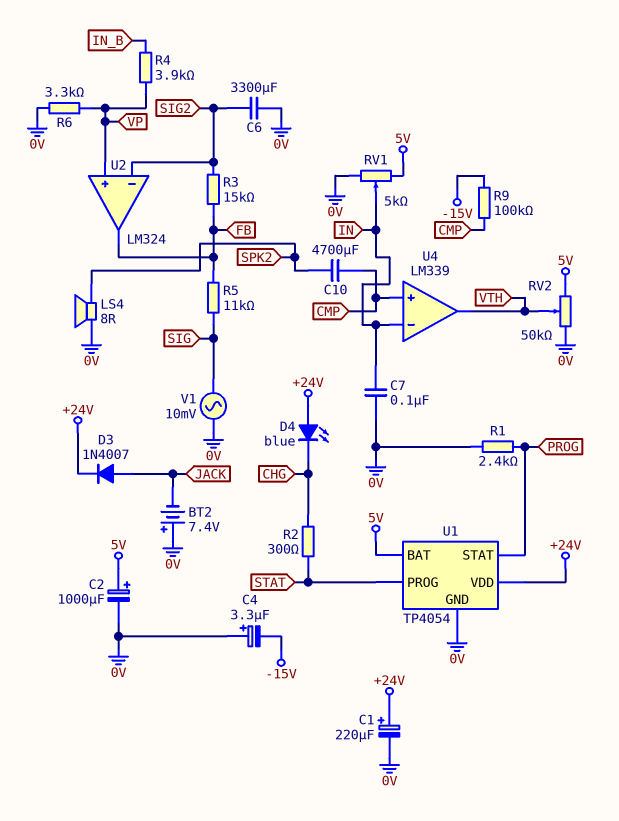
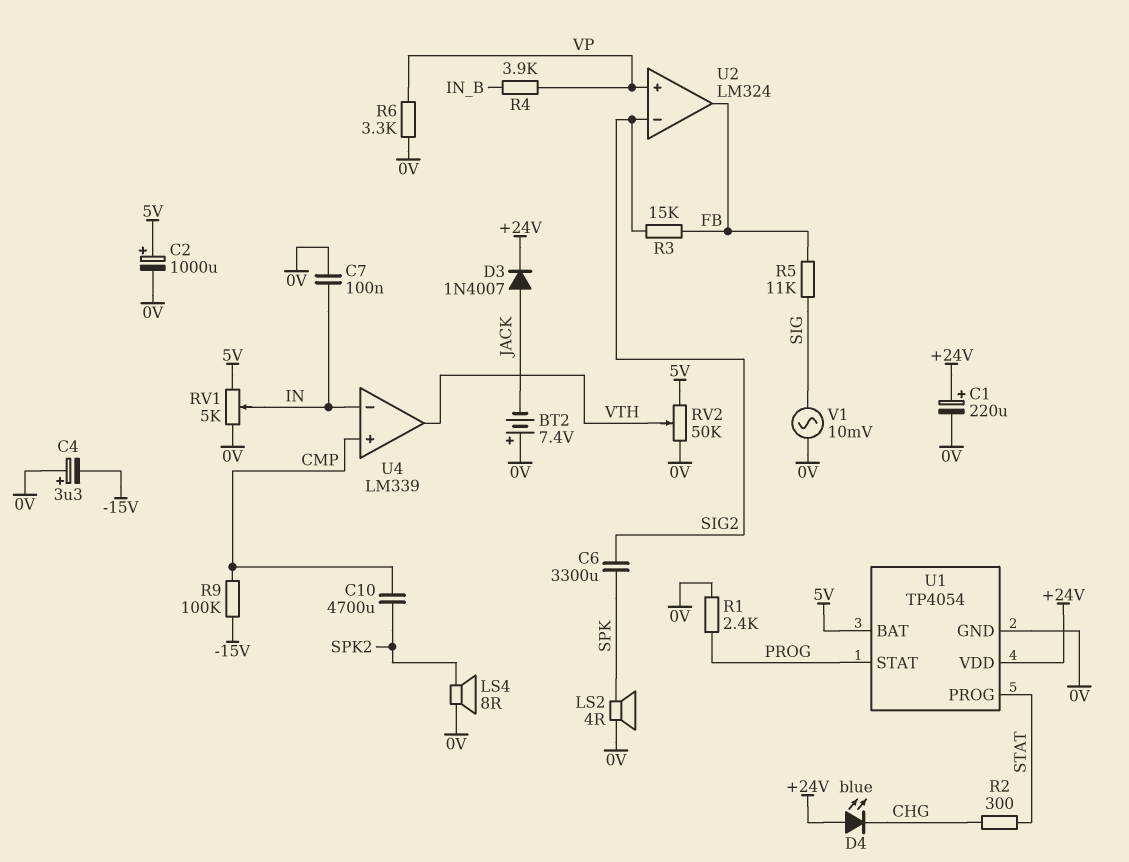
C6: 3300uF (0V, SIG2) -> 3300uF (SIG2, SPK)
LS2: none -> speaker 4R (0V, SPK)

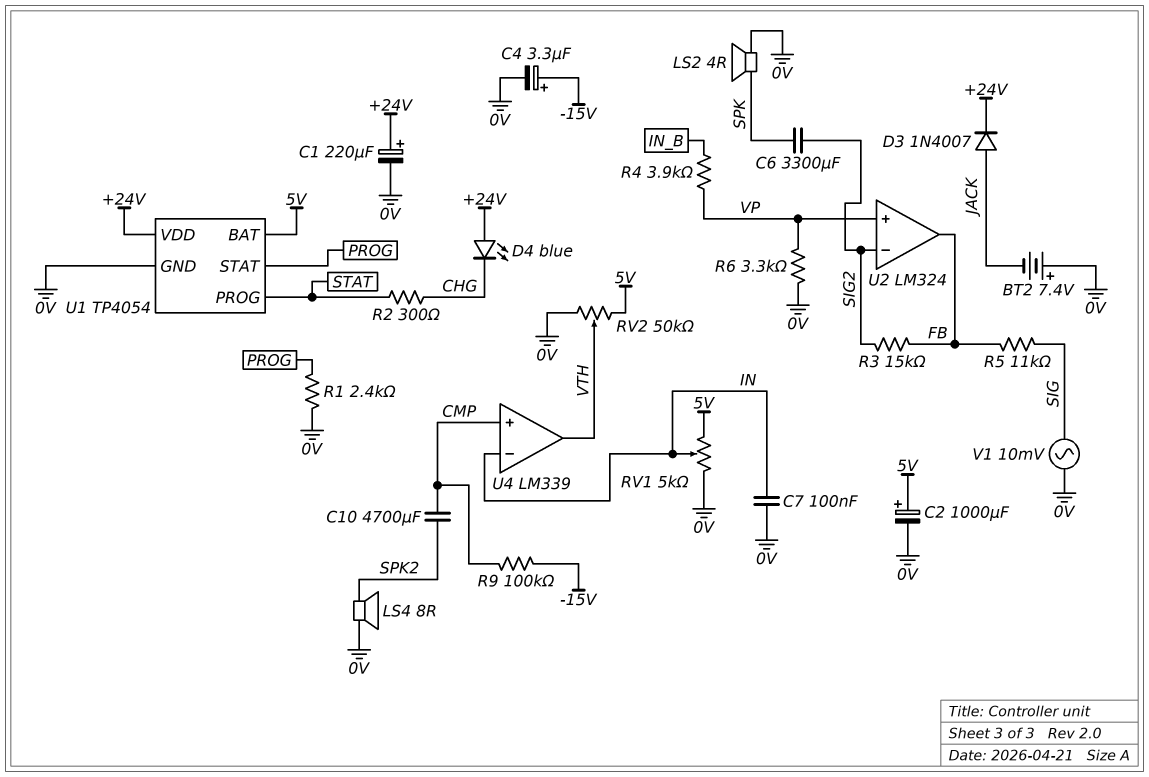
C4: 3.3uF (plus 0V, minus -15V) -> 3.3uF (plus -15V, minus 0V)

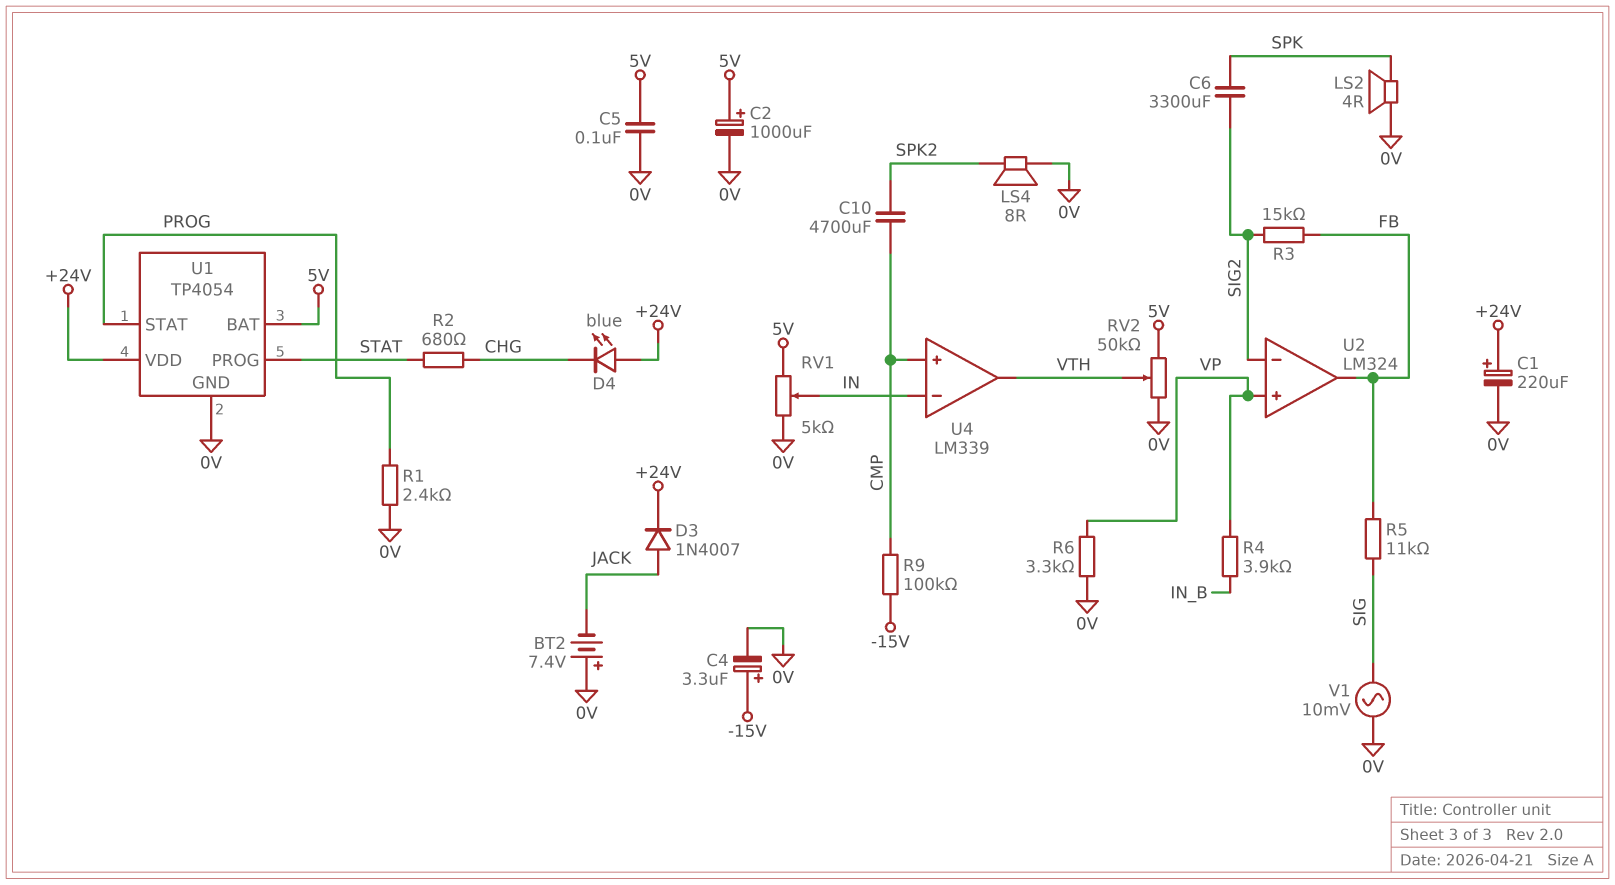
C5: none -> 100nF (0V, 5V)
C7: 100nF (0V, IN) -> none
R2: 300 (CHG, STAT) -> 680 (CHG, STAT)

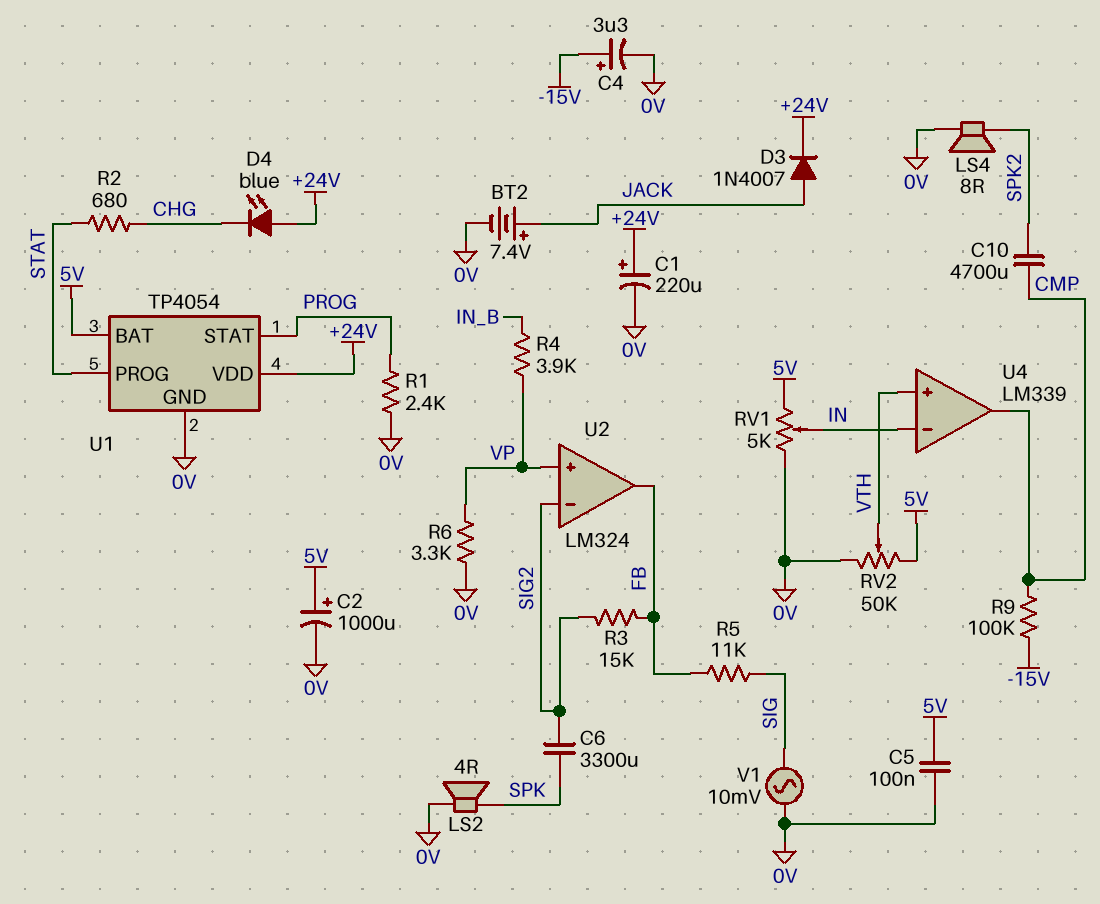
BT2: 7.4V (plus 0V, minus JACK) -> 7.4V (plus JACK, minus 0V)
U4 pin in+: CMP -> VTH
U4 pin out: VTH -> CMP

